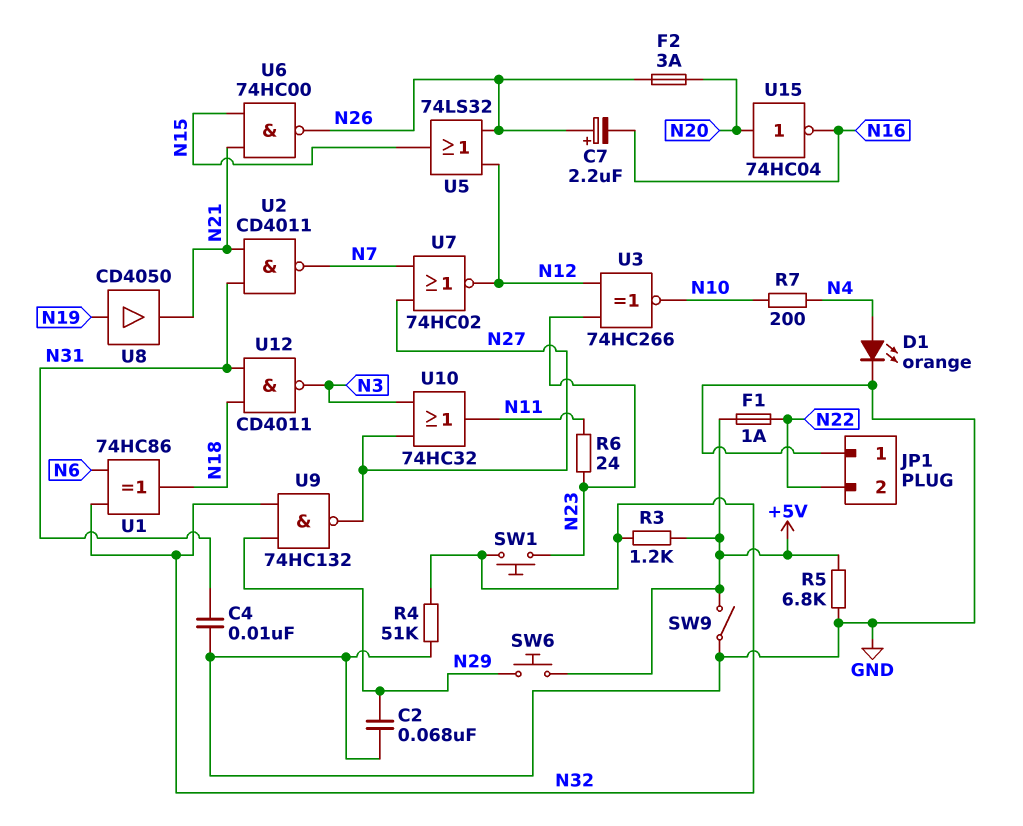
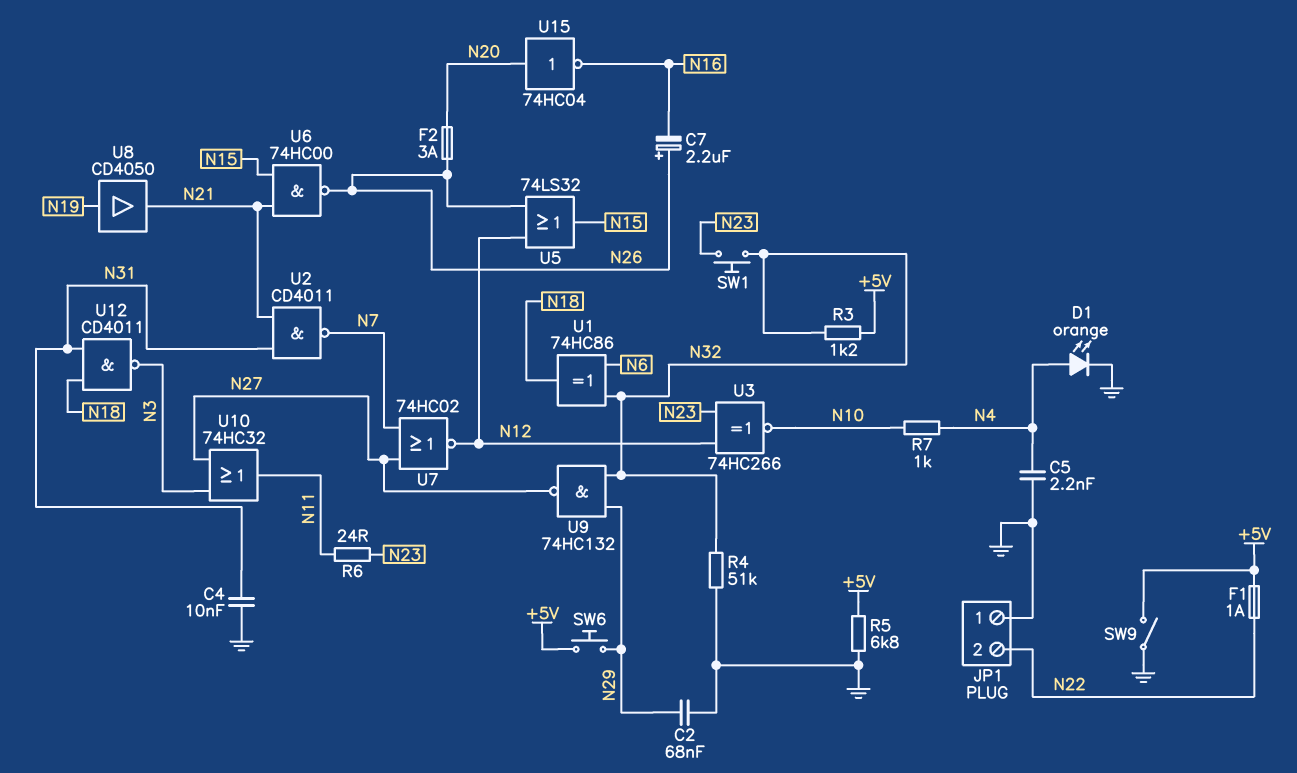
C5: none -> 2.2nF (GND, N4)
R7: 200 (N4, N10) -> 1k (N4, N10)

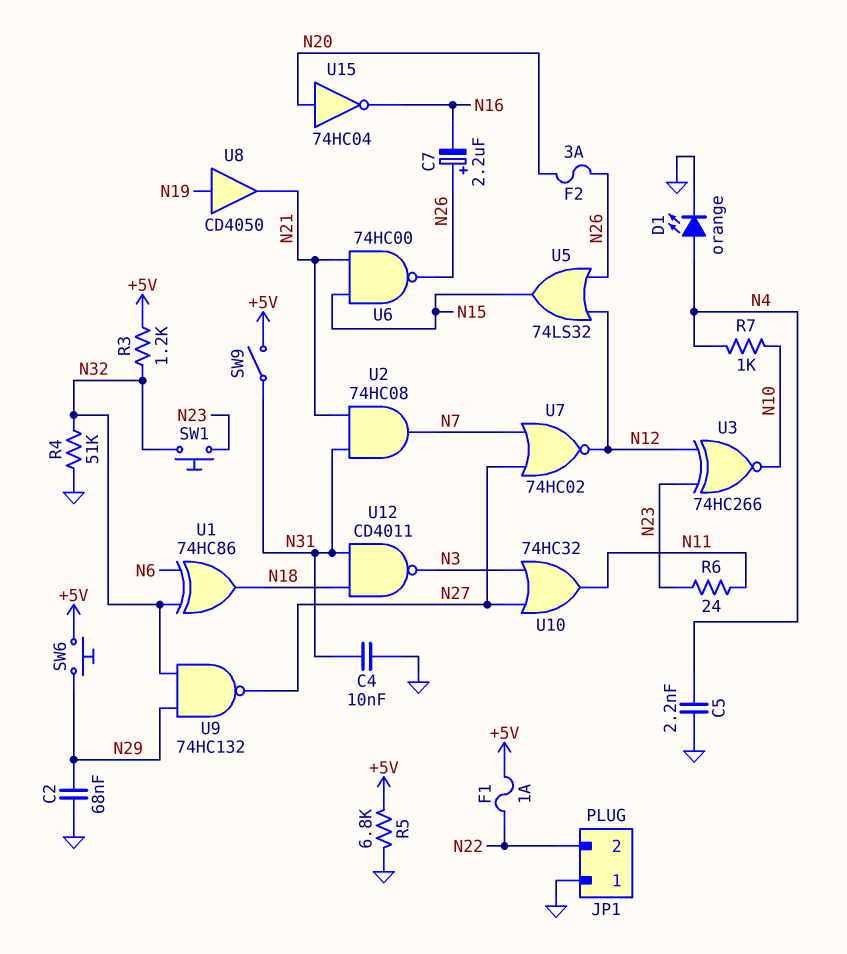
SW9: switch (+5V, GND) -> switch (+5V, N31)
U2: NAND CD4011 (in N21, in N31, out N7) -> AND 74HC08 (in N21, in N31, out N7)

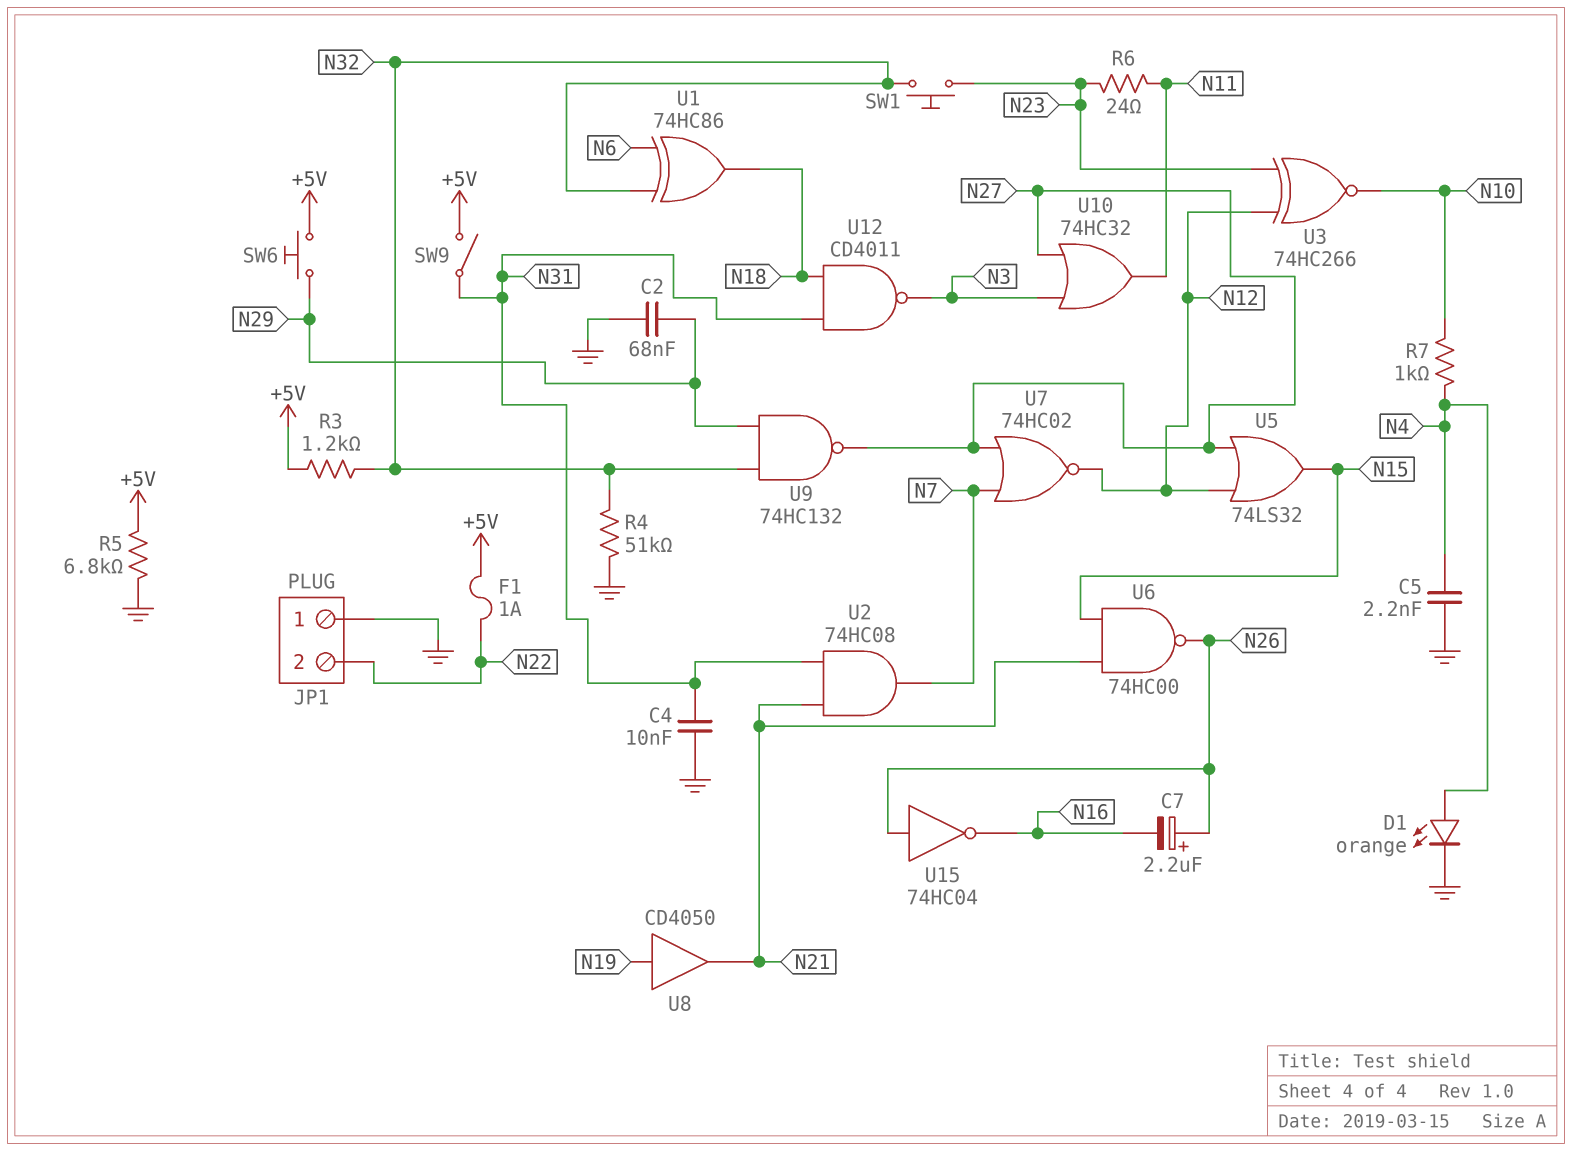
F2: 3A (N20, N26) -> none
U5: OR 74LS32 (in N12, in N26, out N15) -> OR 74LS32 (in N12, in N27, out N15)
U15: NOT 74HC04 (in N20, out N16) -> NOT 74HC04 (in N26, out N16)

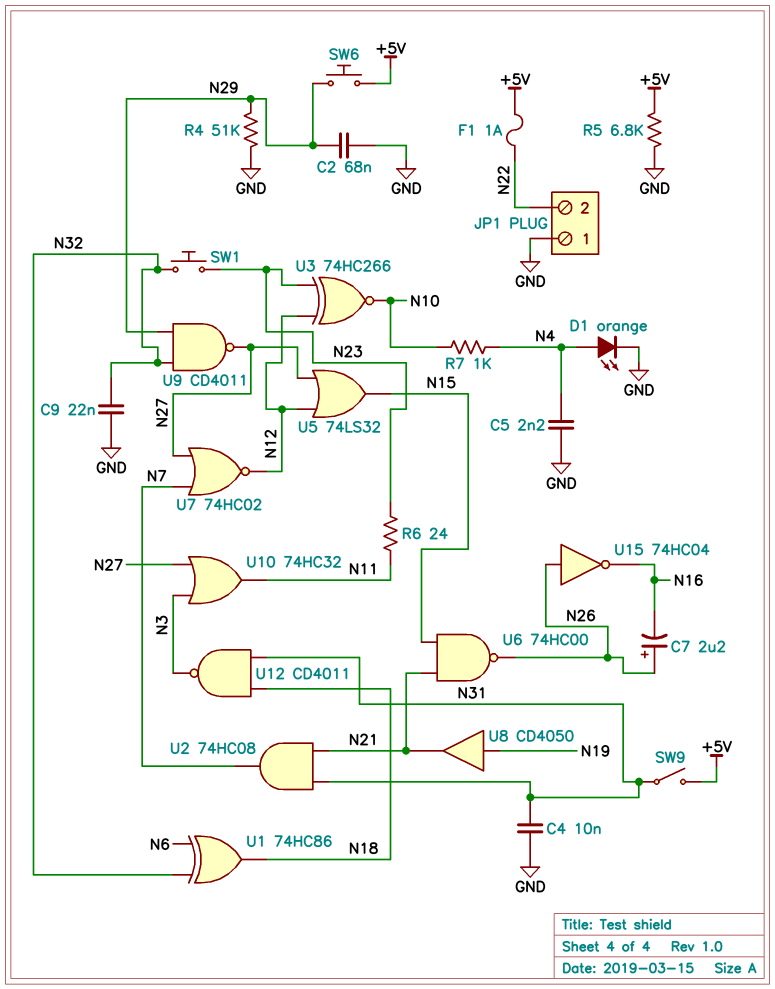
C9: none -> 22nF (GND, N32)
R3: 1.2k (+5V, N32) -> none
R4: 51k (GND, N32) -> 51k (GND, N29)
U9: NAND 74HC132 (in N29, in N32, out N27) -> NAND CD4011 (in N29, in N32, out N27)

